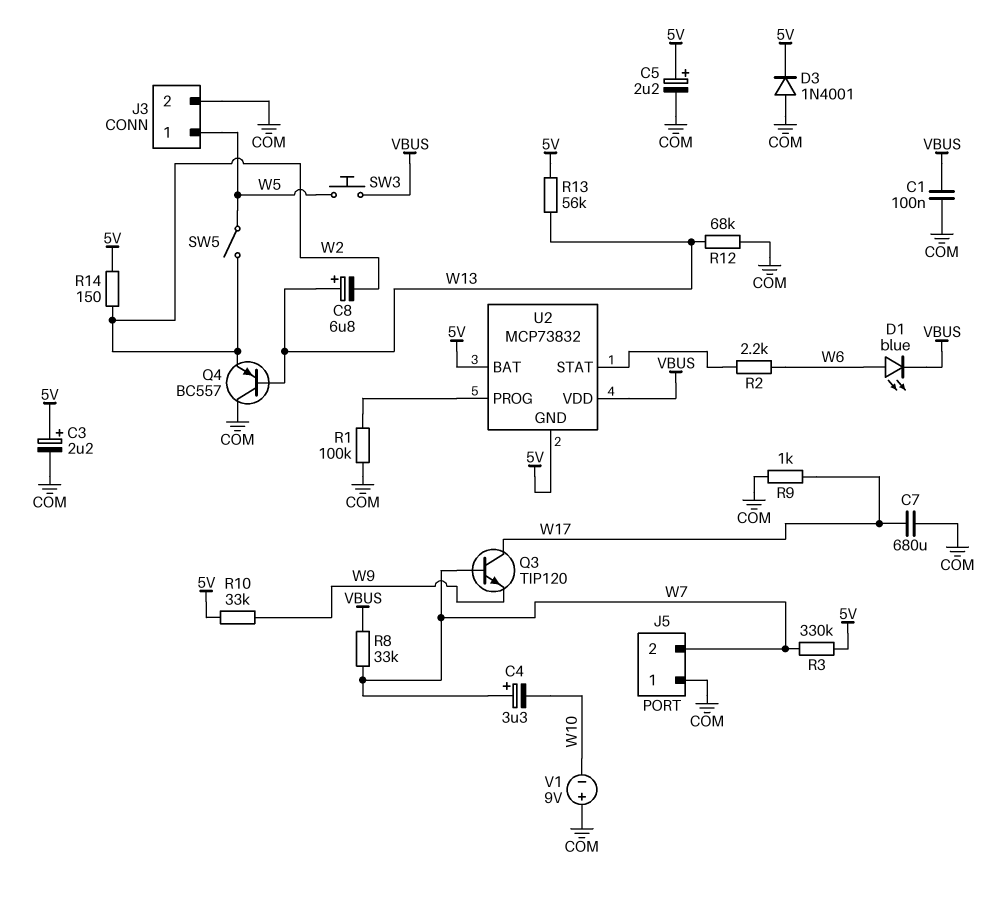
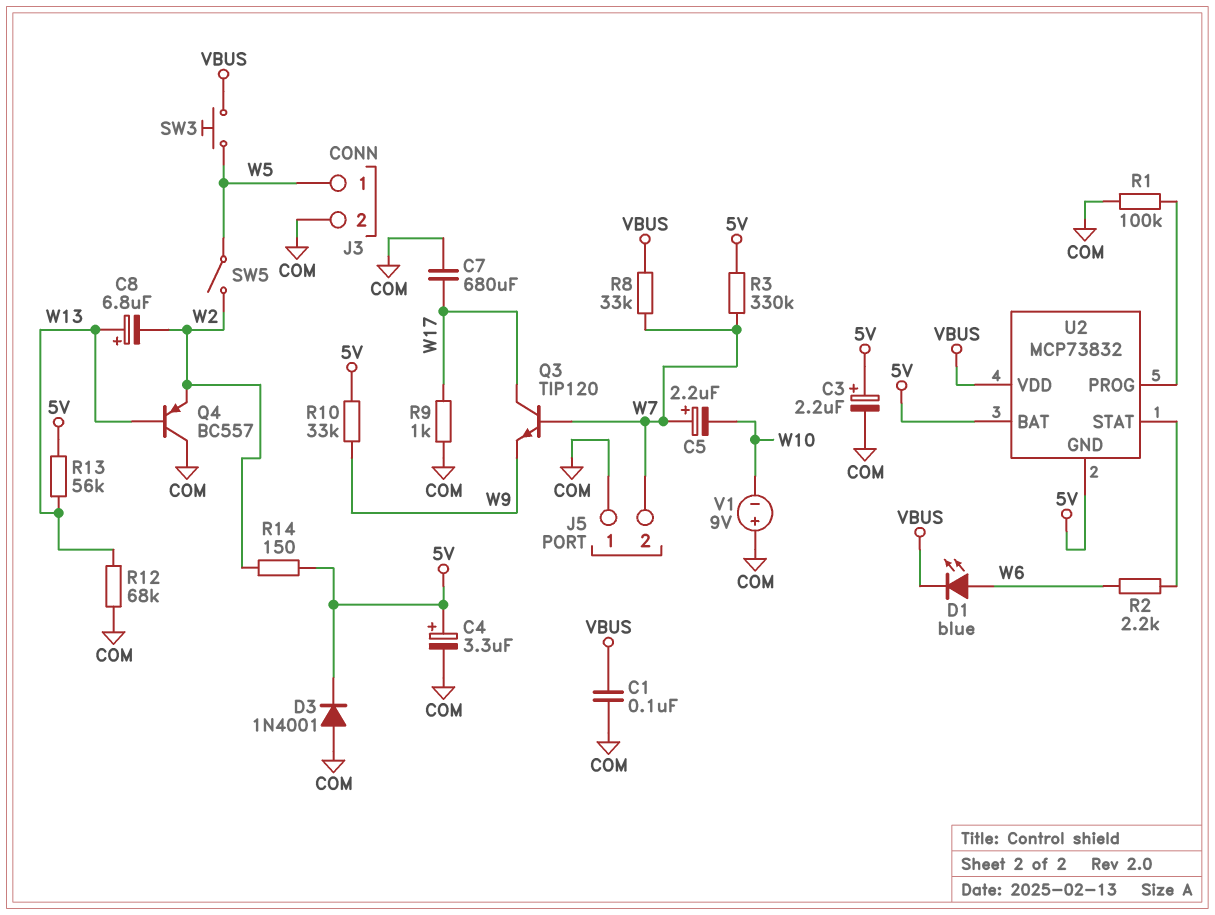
C4: 3.3uF (plus W7, minus W10) -> 3.3uF (plus 5V, minus COM)
C5: 2.2uF (plus 5V, minus COM) -> 2.2uF (plus W7, minus W10)

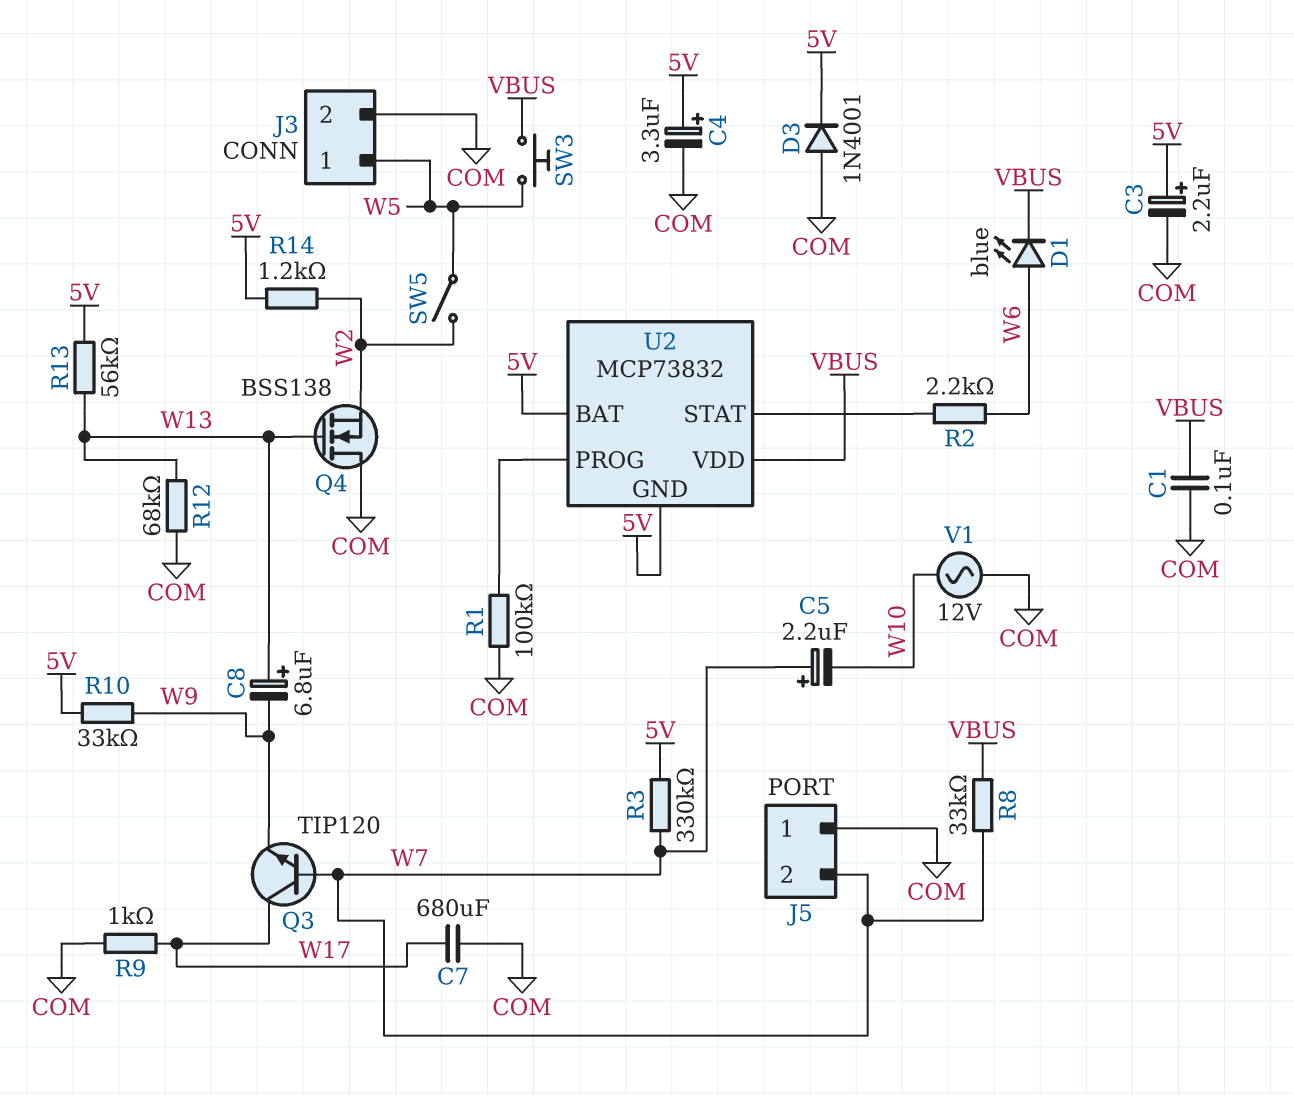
C8: 6.8uF (plus W13, minus W2) -> 6.8uF (plus W13, minus W9)
Q4: PNP BC557 (B W13, C COM, E W2) -> NMOS BSS138 (G W13, D COM, S W2)
R14: 150 (5V, W2) -> 1.2k (5V, W2)
V1: 9V (plus COM, minus W10) -> AC 12V (COM, W10)

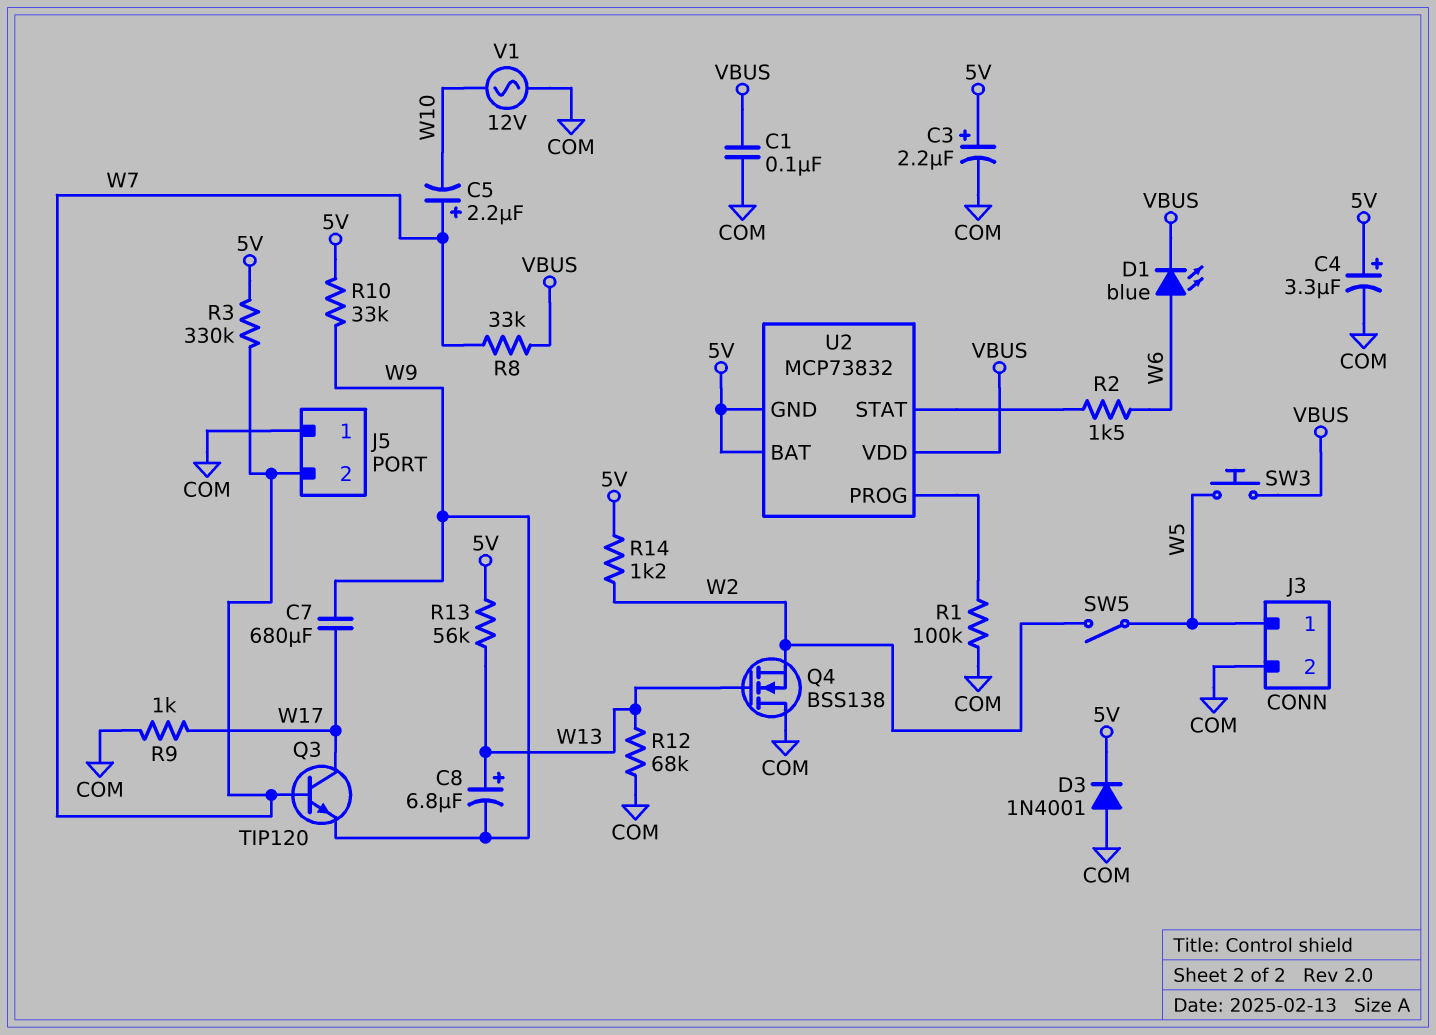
C7: 680uF (COM, W17) -> 680uF (W9, W17)
R2: 2.2k (U2/STAT, W6) -> 1.5k (U2/STAT, W6)

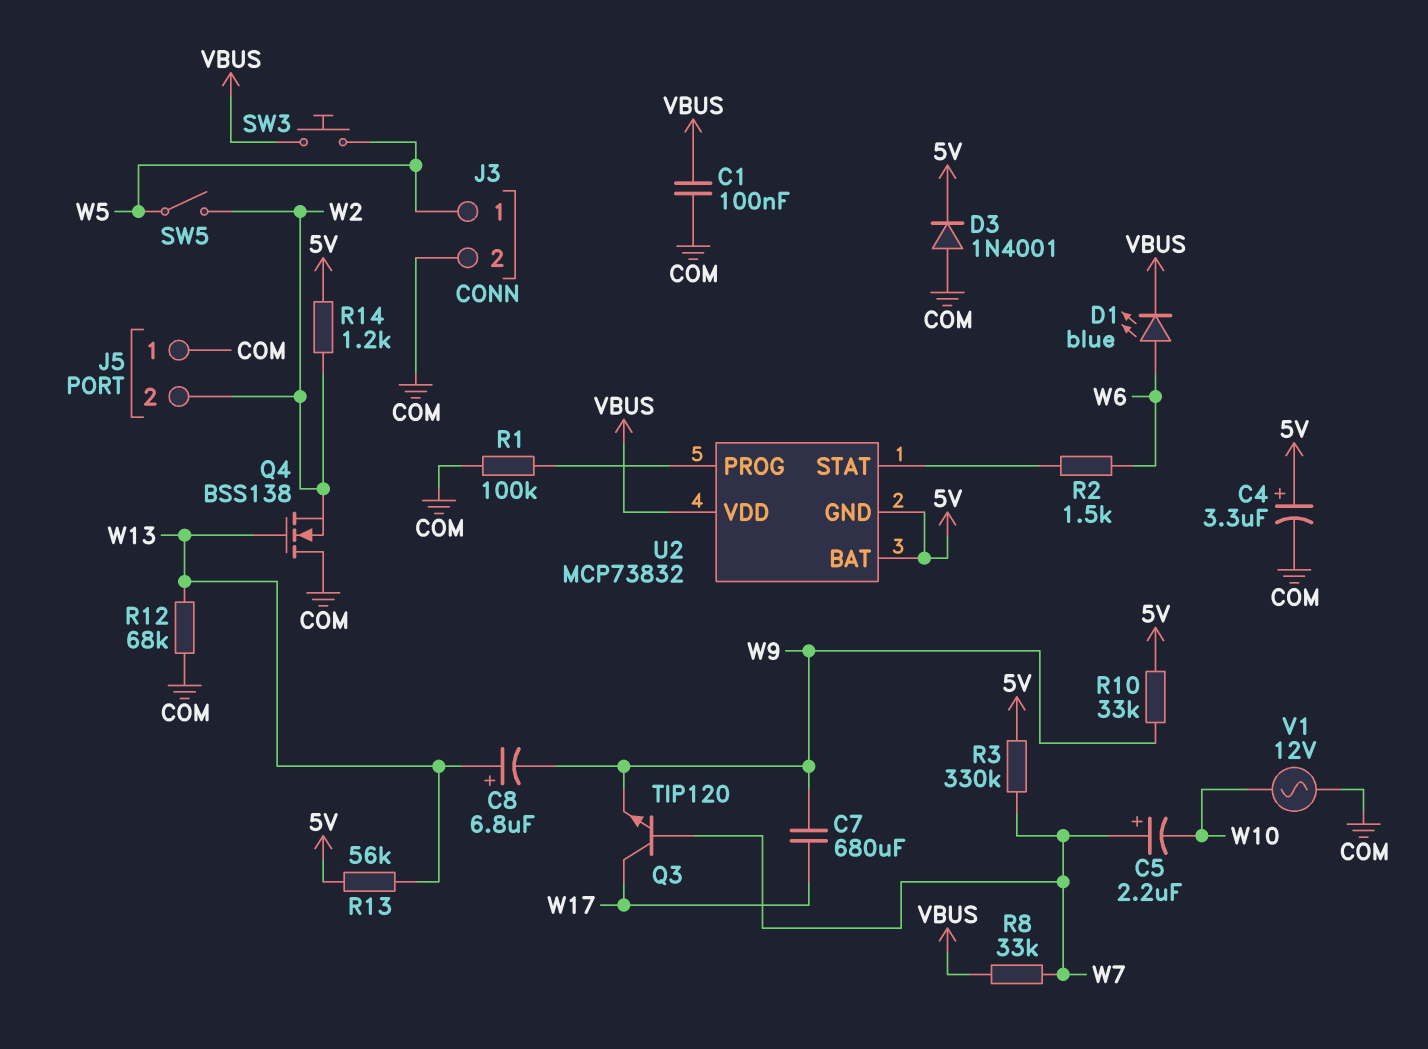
C3: 2.2uF (plus 5V, minus COM) -> none
J5 pin 2: W7 -> W2
R9: 1k (COM, W17) -> none

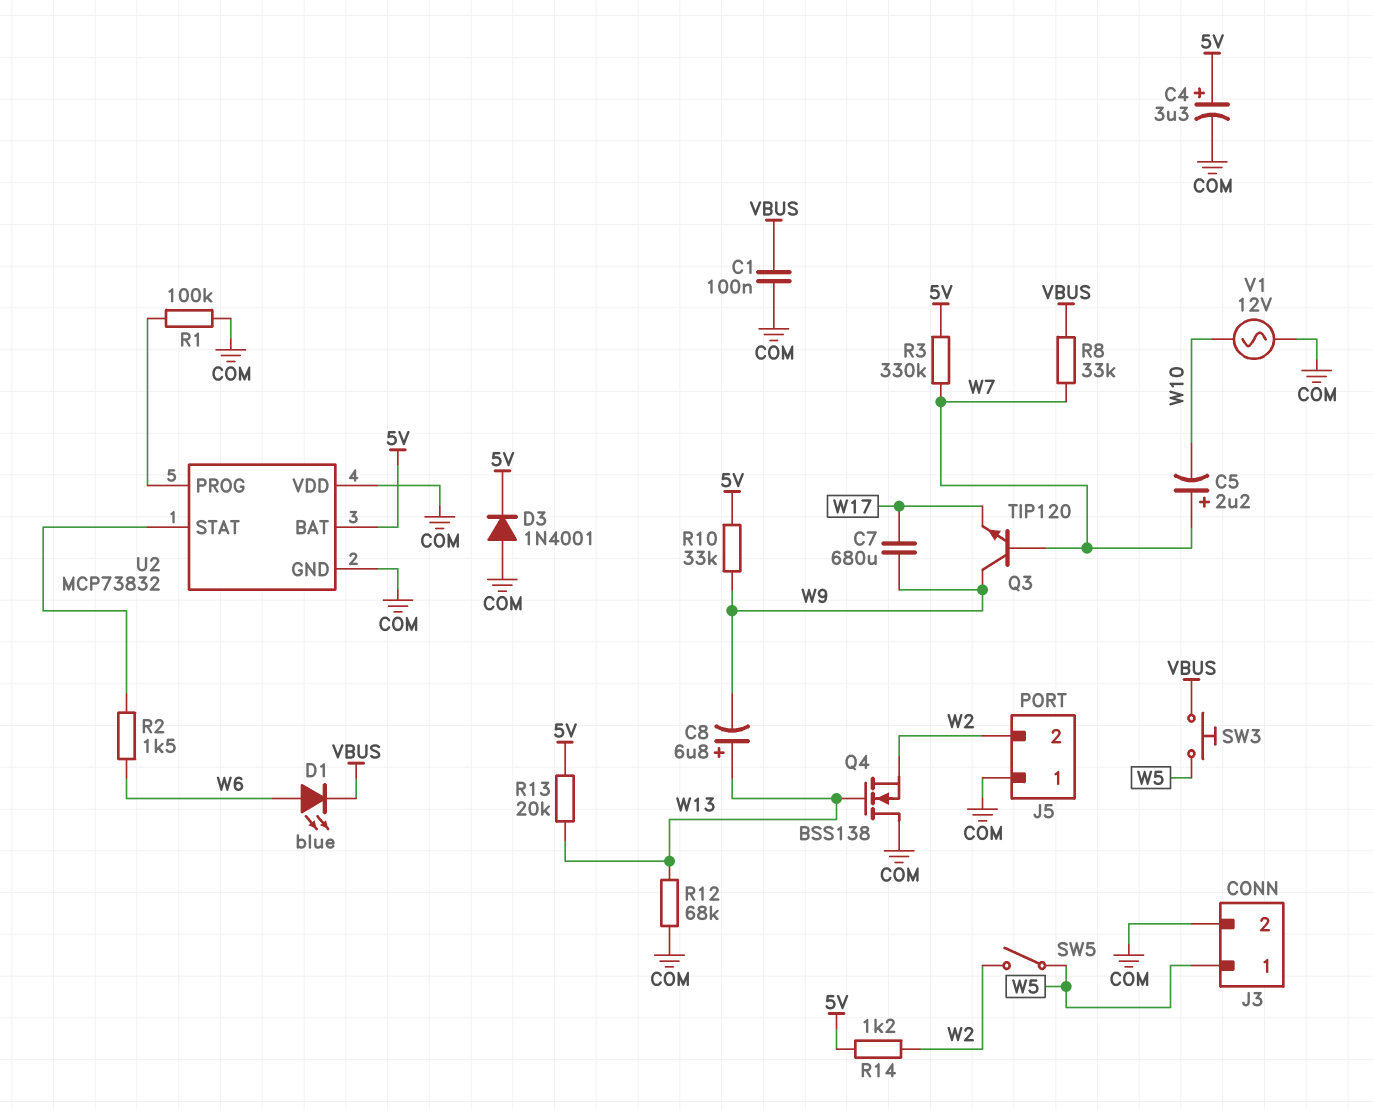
Q3: NPN TIP120 (B W7, C W17, E W9) -> NPN TIP120 (B W7, C W9, E W17)
R13: 56k (5V, W13) -> 20k (5V, W13)
U2 pin GND: 5V -> COM
U2 pin VDD: VBUS -> COM

